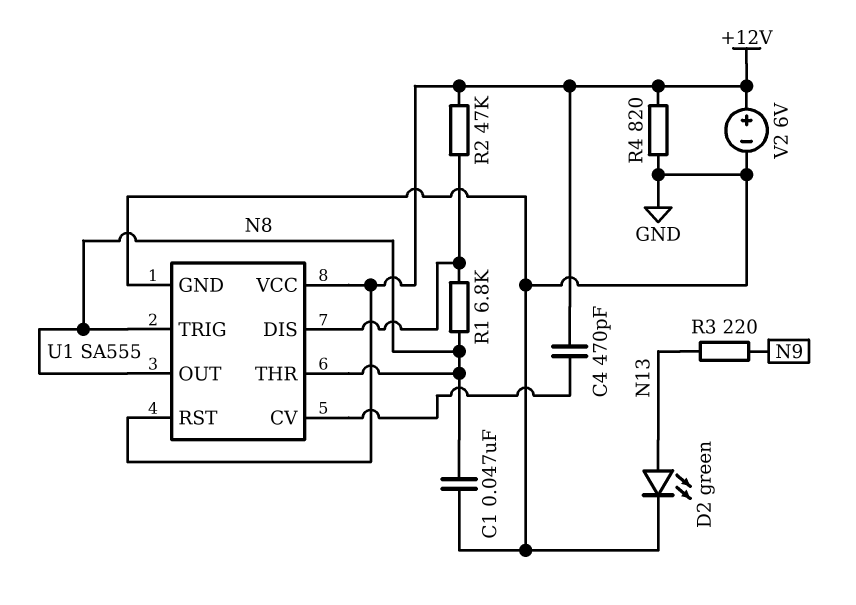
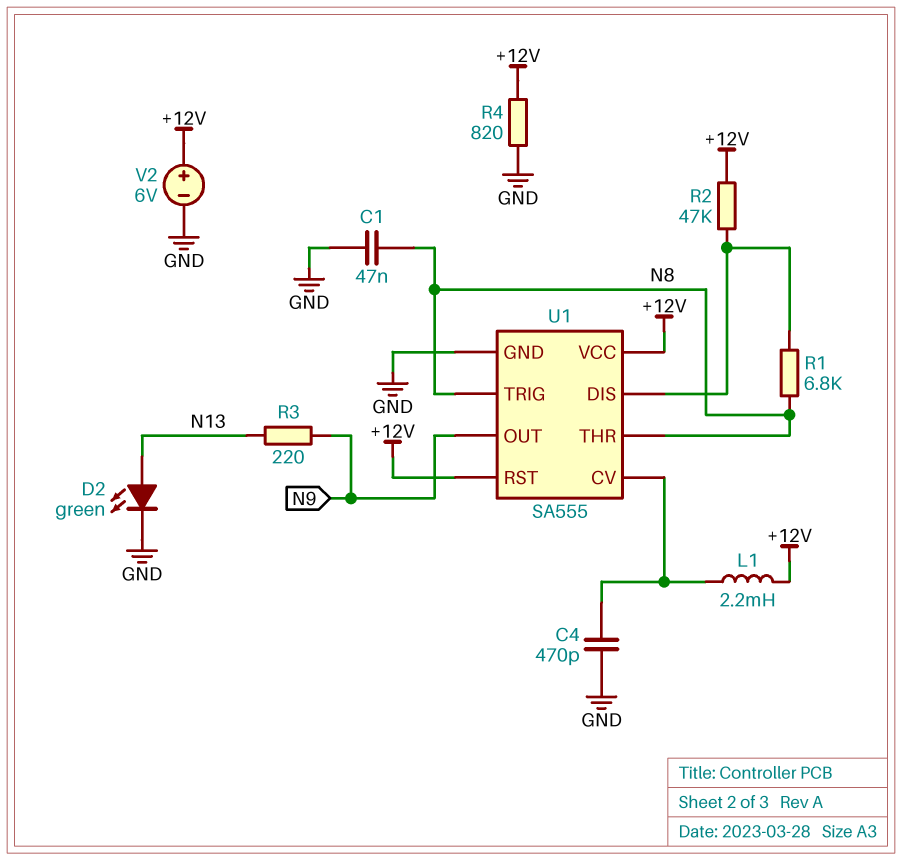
C4: 470pF (+12V, U1/CV) -> 470pF (GND, U1/CV)
L1: none -> 2.2mH (+12V, U1/CV)
U1 pin OUT: N8 -> N9

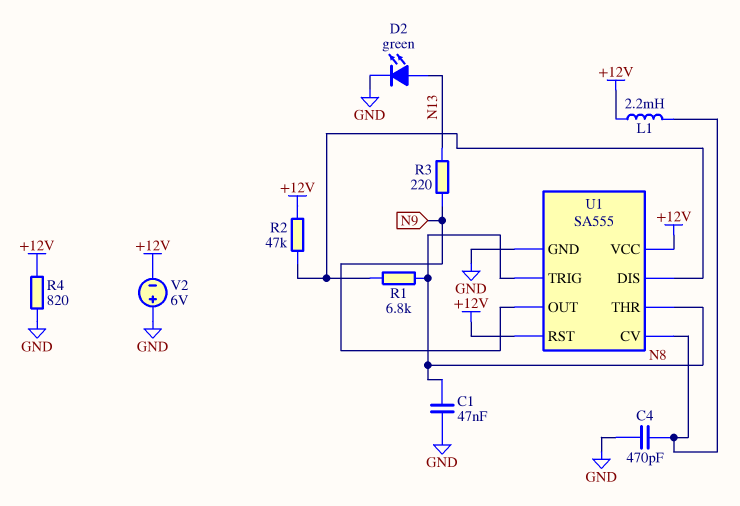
V2: 6V (plus +12V, minus GND) -> 6V (plus GND, minus +12V)

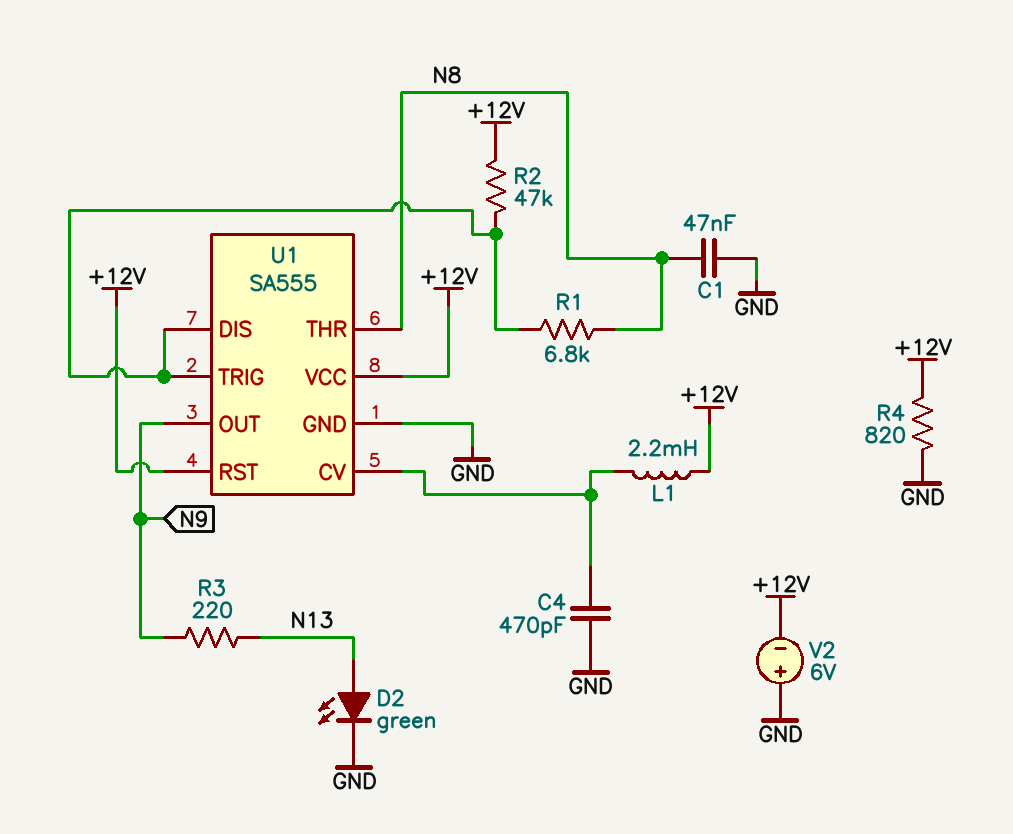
U1 pin TRIG: N8 -> U1/DIS

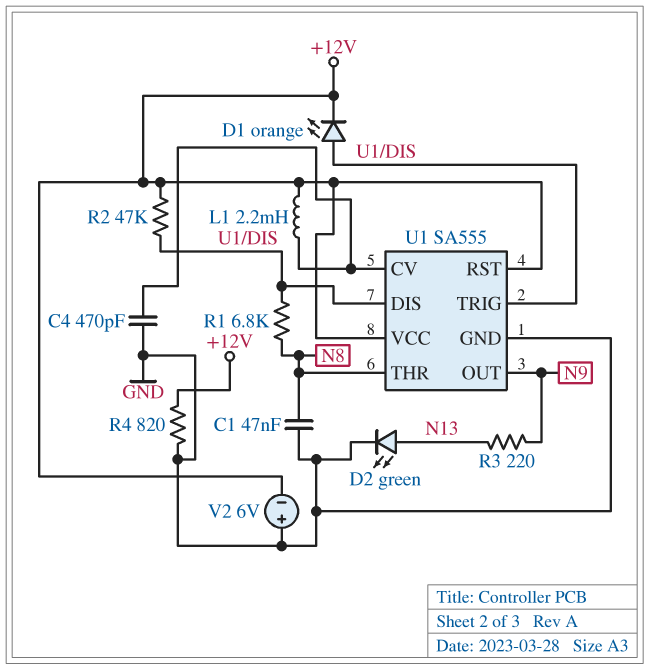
D1: none -> LED orange (A U1/DIS, K +12V)

